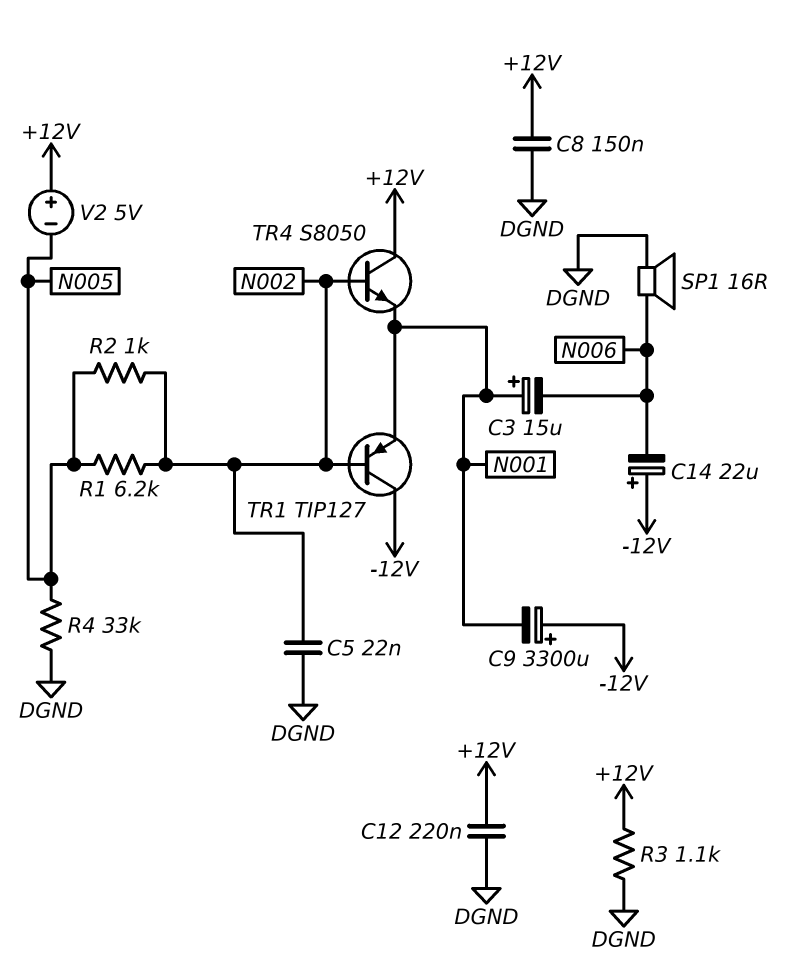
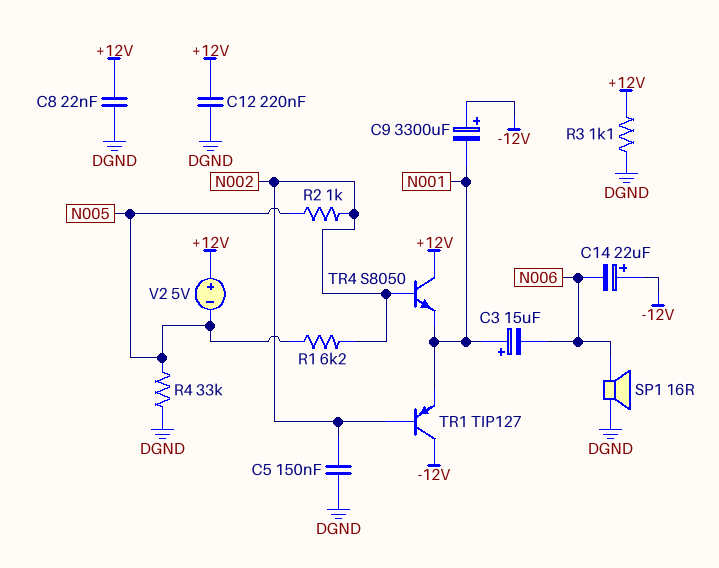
C5: 22nF (DGND, N002) -> 150nF (DGND, N002)
C8: 150nF (+12V, DGND) -> 22nF (+12V, DGND)

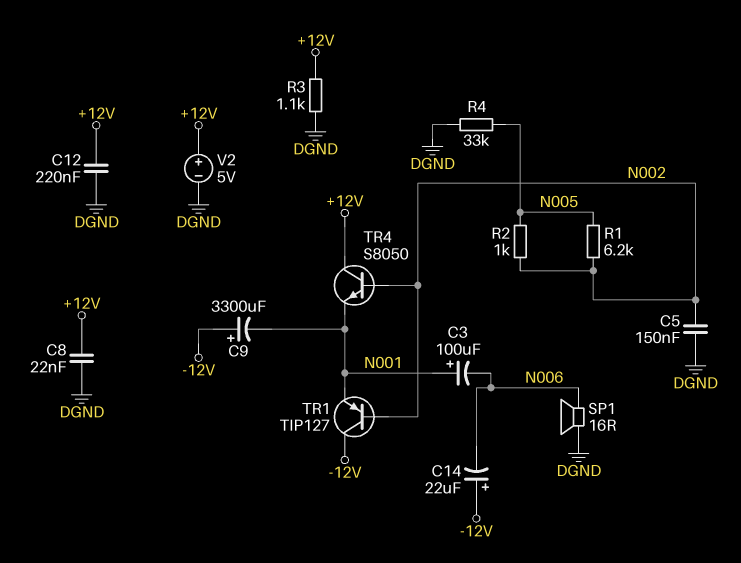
C3: 15uF (plus N001, minus N006) -> 100uF (plus N001, minus N006)
V2: 5V (plus +12V, minus N005) -> 5V (plus +12V, minus DGND)

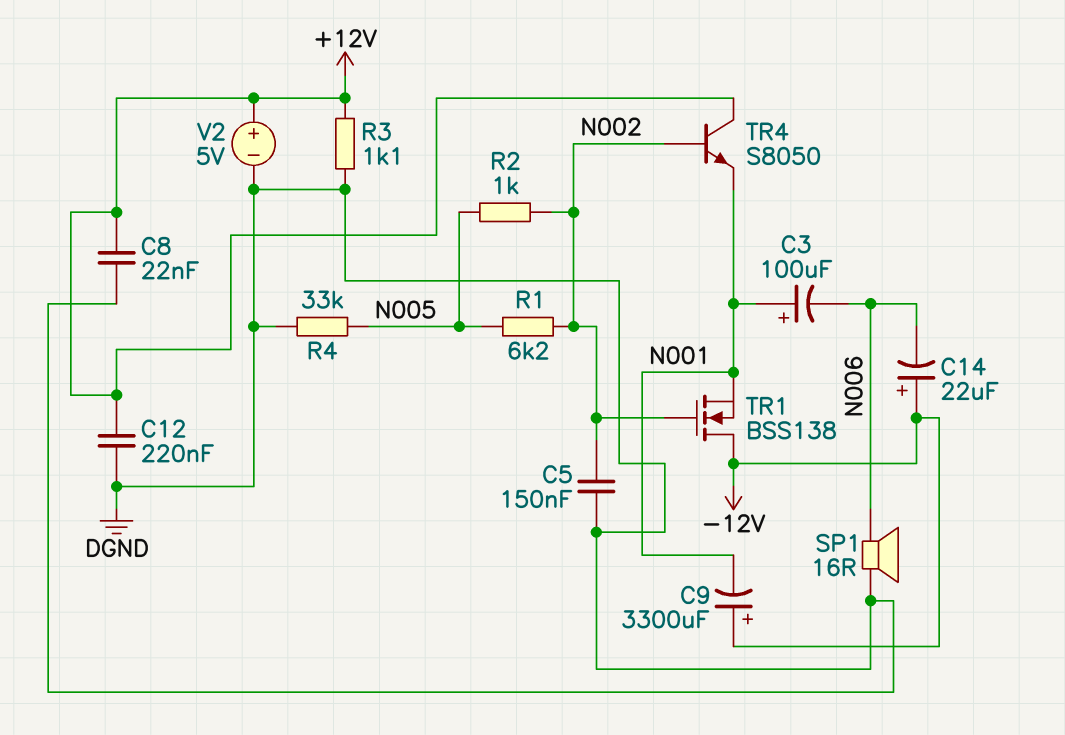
TR1: PNP TIP127 (B N002, C -12V, E N001) -> NMOS BSS138 (G N002, D -12V, S N001)

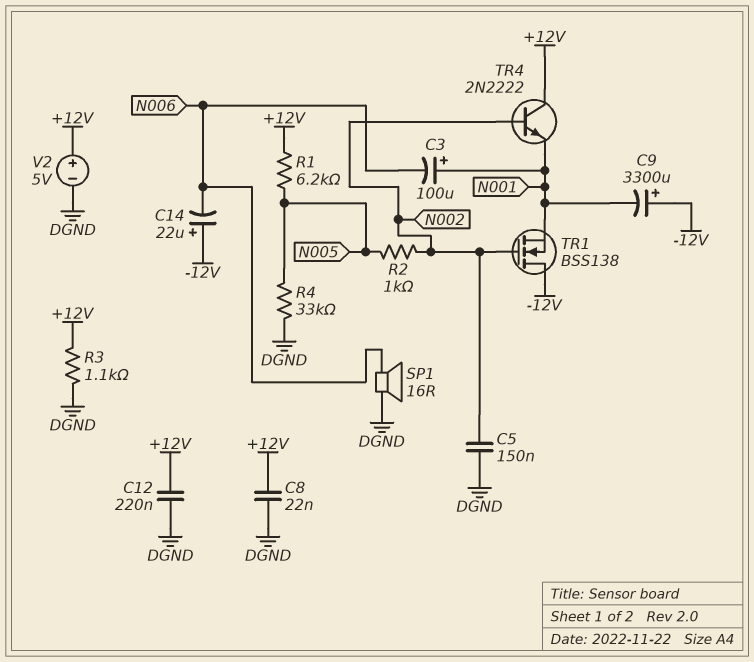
R1: 6.2k (N002, N005) -> 6.2k (+12V, N005)
TR4: NPN S8050 (B N002, C +12V, E N001) -> NPN 2N2222 (B N002, C +12V, E N001)

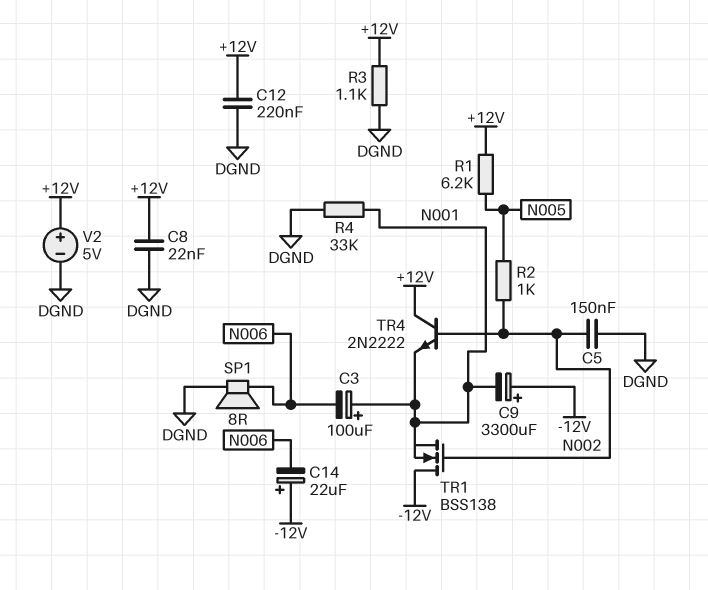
R4: 33k (DGND, N005) -> 33k (DGND, N001)
SP1: speaker 16R (DGND, N006) -> speaker 8R (DGND, N006)

